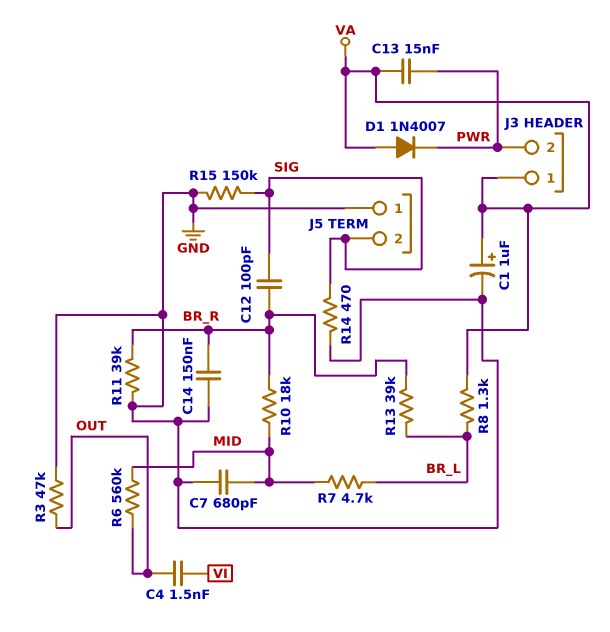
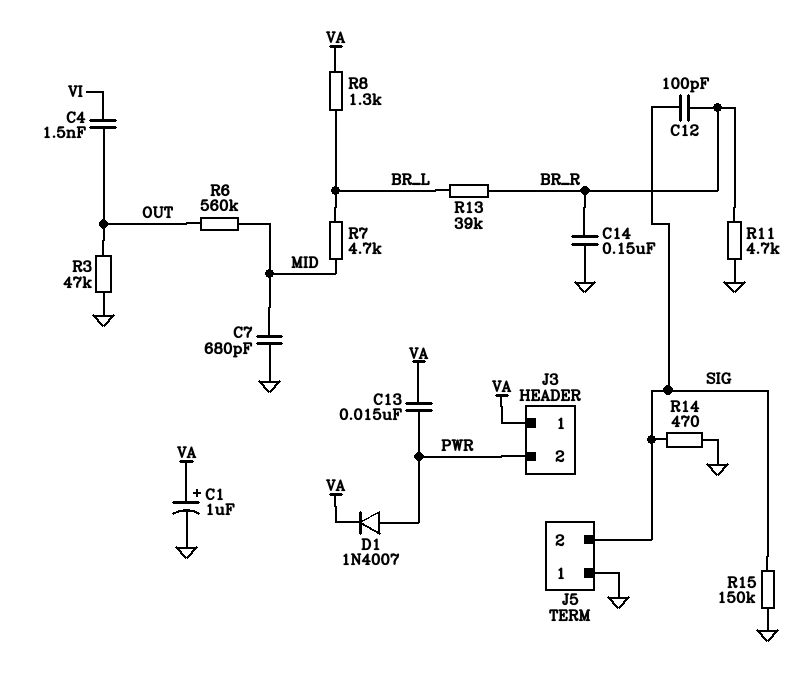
D1: diode 1N4007 (A VA, K PWR) -> diode 1N4007 (A PWR, K VA)
R10: 18k (BR_R, MID) -> none
R11: 39k (BR_R, GND) -> 4.7k (BR_R, GND)

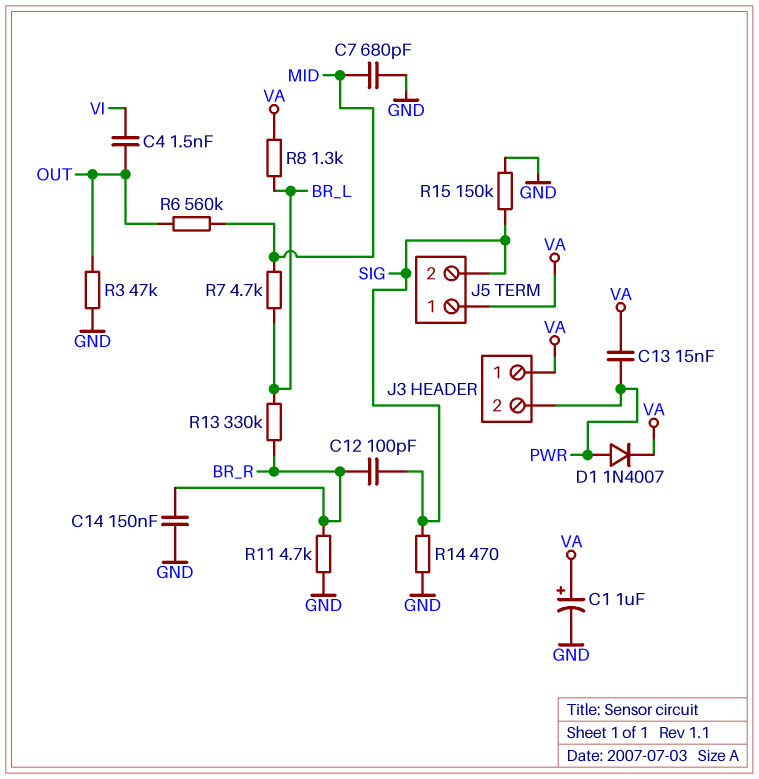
J5 pin 1: GND -> VA
R13: 39k (BR_L, BR_R) -> 330k (BR_L, BR_R)

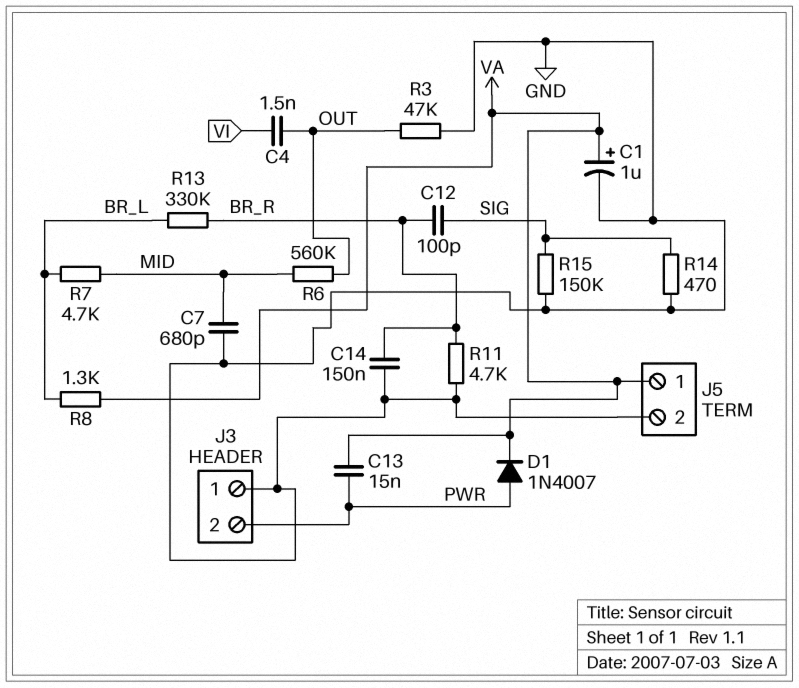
J3 pin 1: VA -> GND
J5 pin 2: SIG -> GND

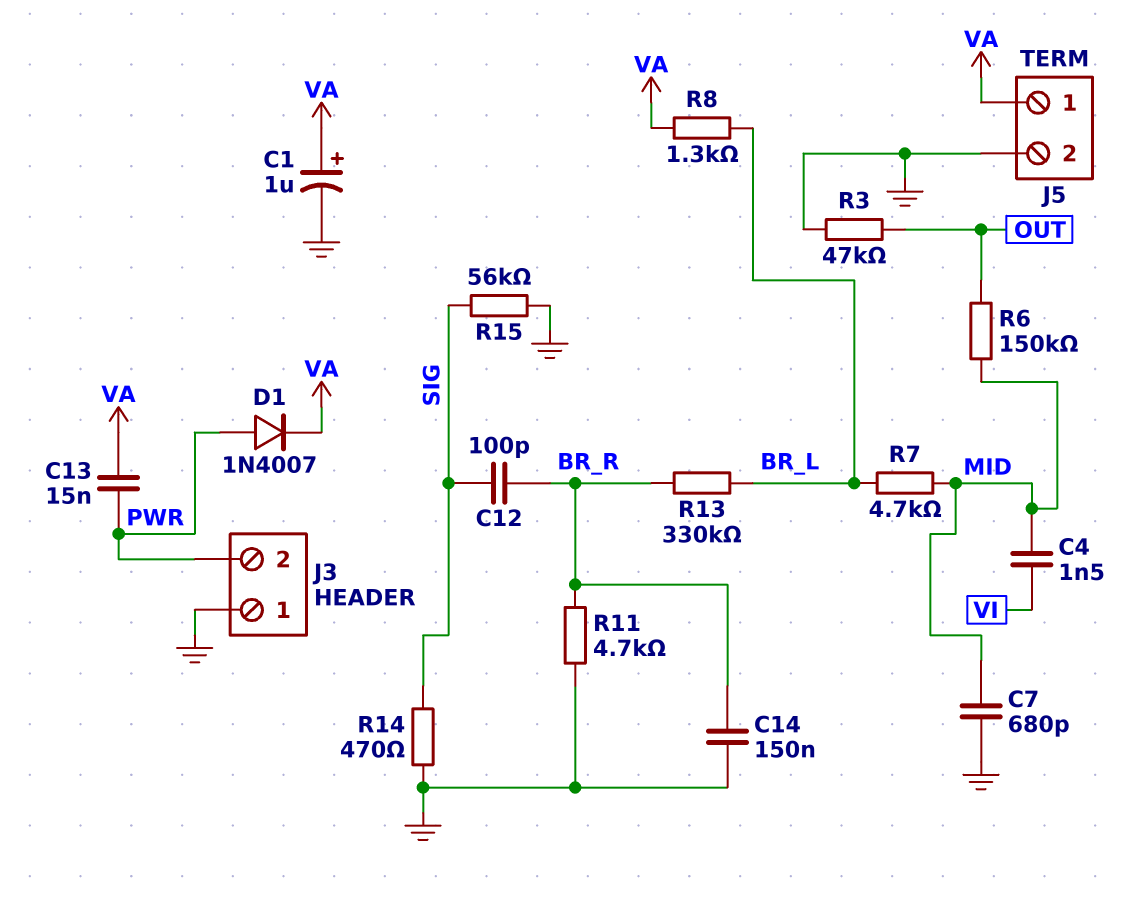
C4: 1.5nF (OUT, VI) -> 1.5nF (MID, VI)
R6: 560k (MID, OUT) -> 150k (MID, OUT)
R15: 150k (GND, SIG) -> 56k (GND, SIG)

